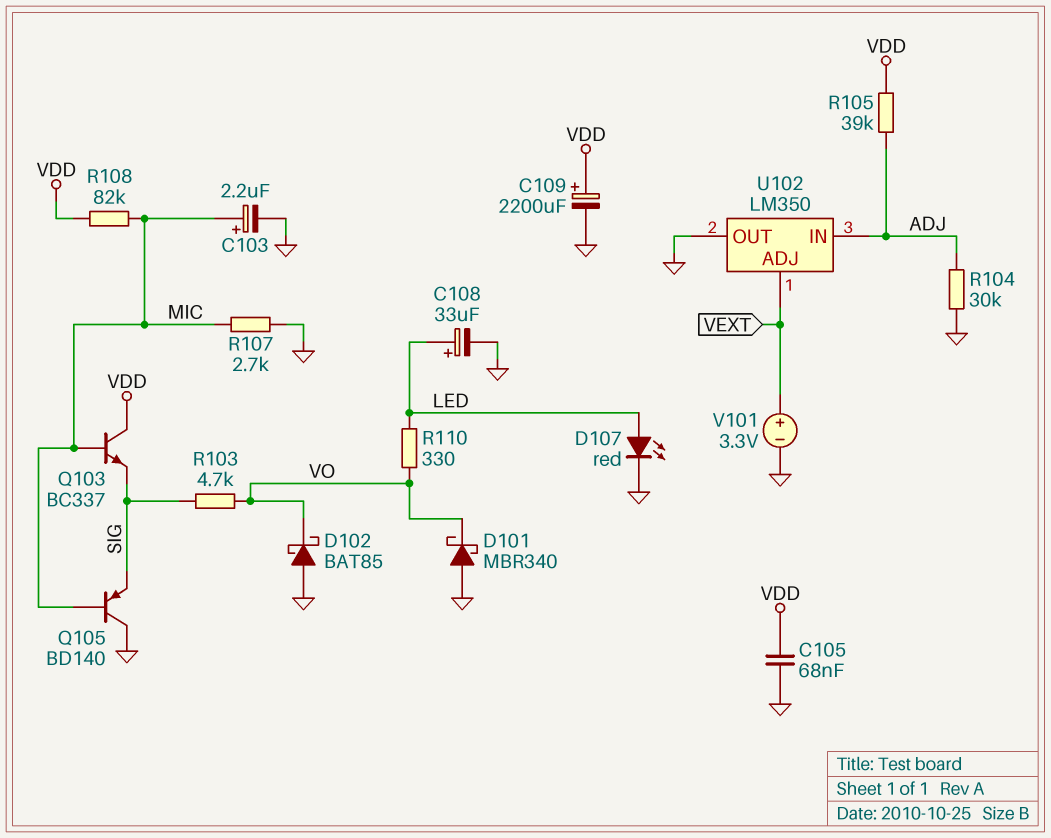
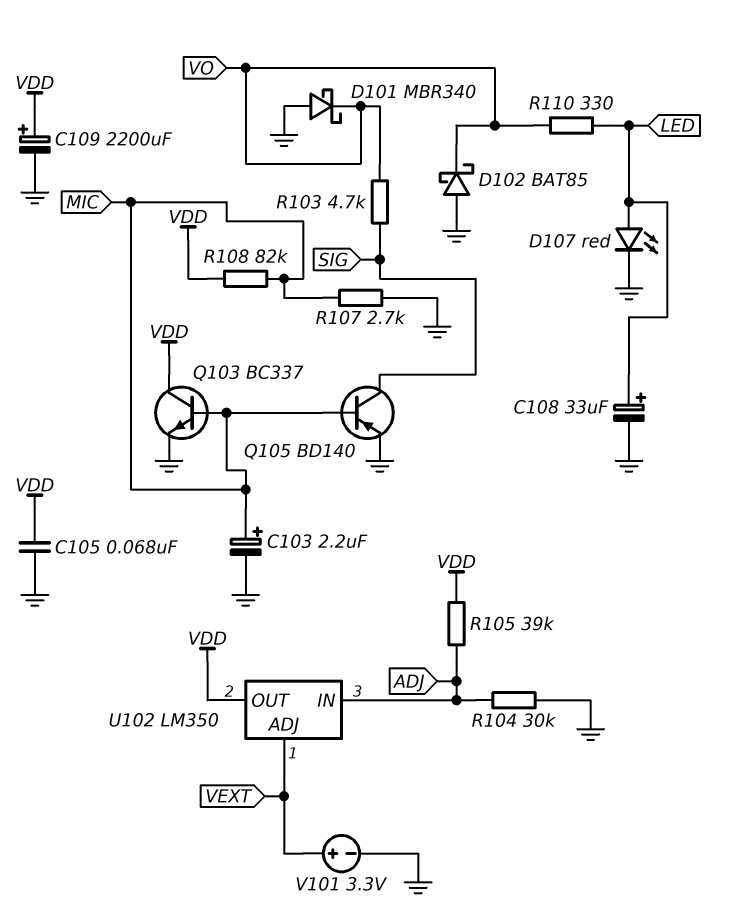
Q103: NPN BC337 (B MIC, C VDD, E SIG) -> NPN BC337 (B MIC, C VDD, E GND)
Q105: PNP BD140 (B MIC, C GND, E SIG) -> PNP BD140 (B MIC, C SIG, E GND)
U102 pin OUT: GND -> VDD

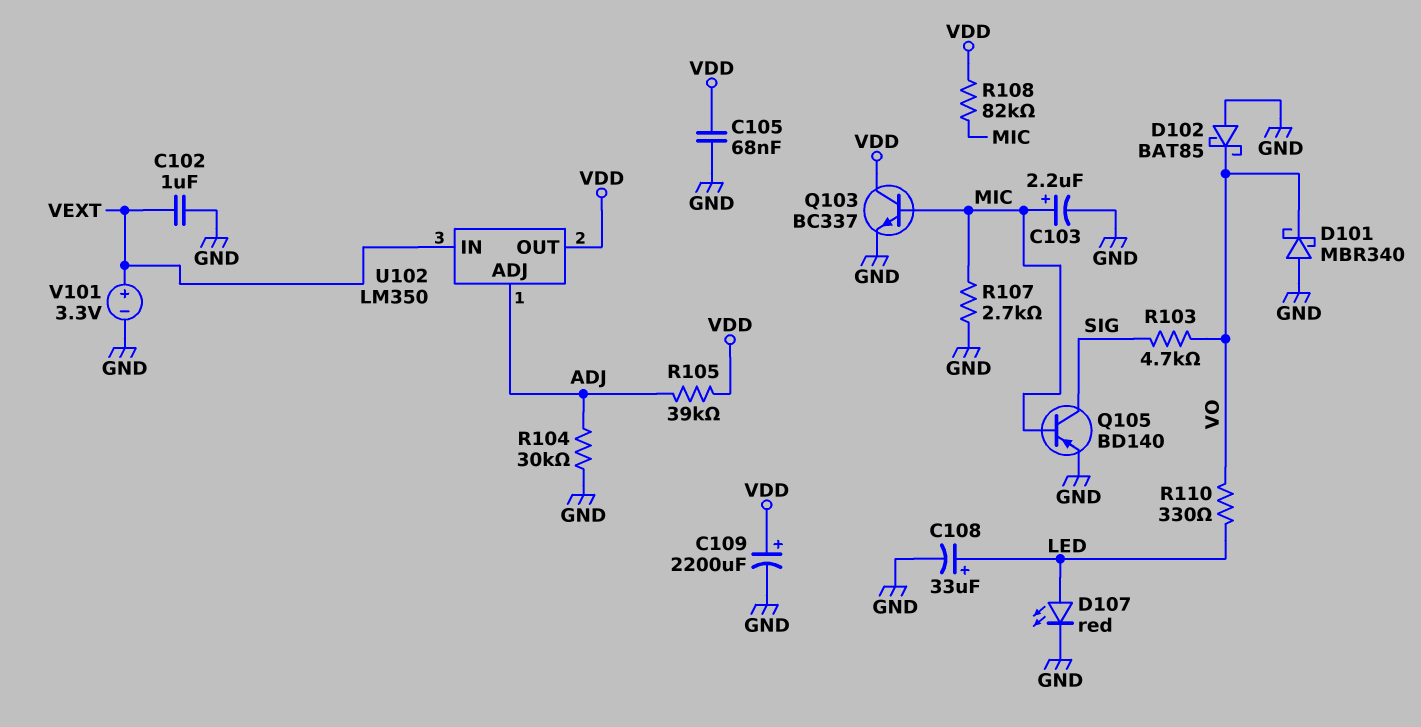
C102: none -> 1uF (GND, VEXT)
U102 pin ADJ: VEXT -> ADJ
U102 pin IN: ADJ -> VEXT

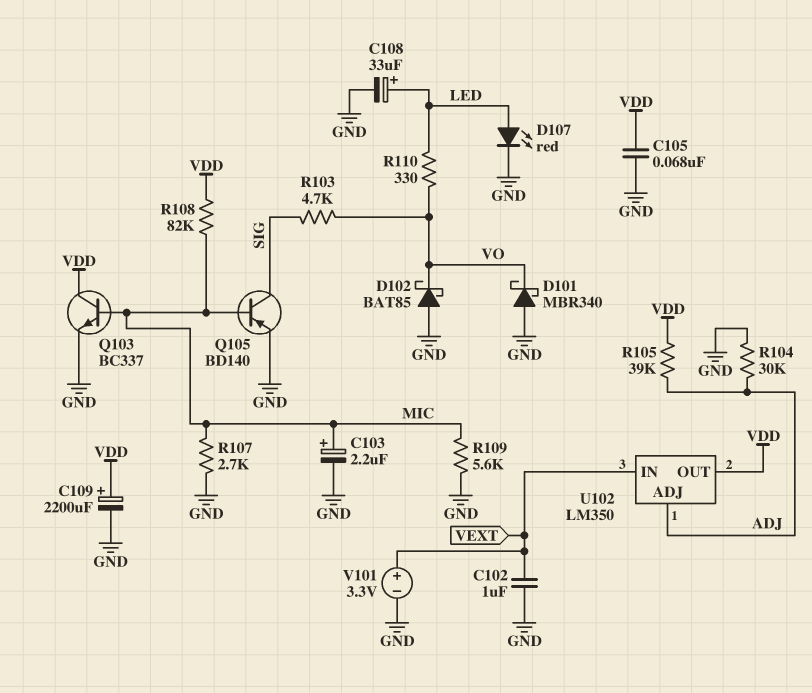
R109: none -> 5.6k (GND, MIC)

